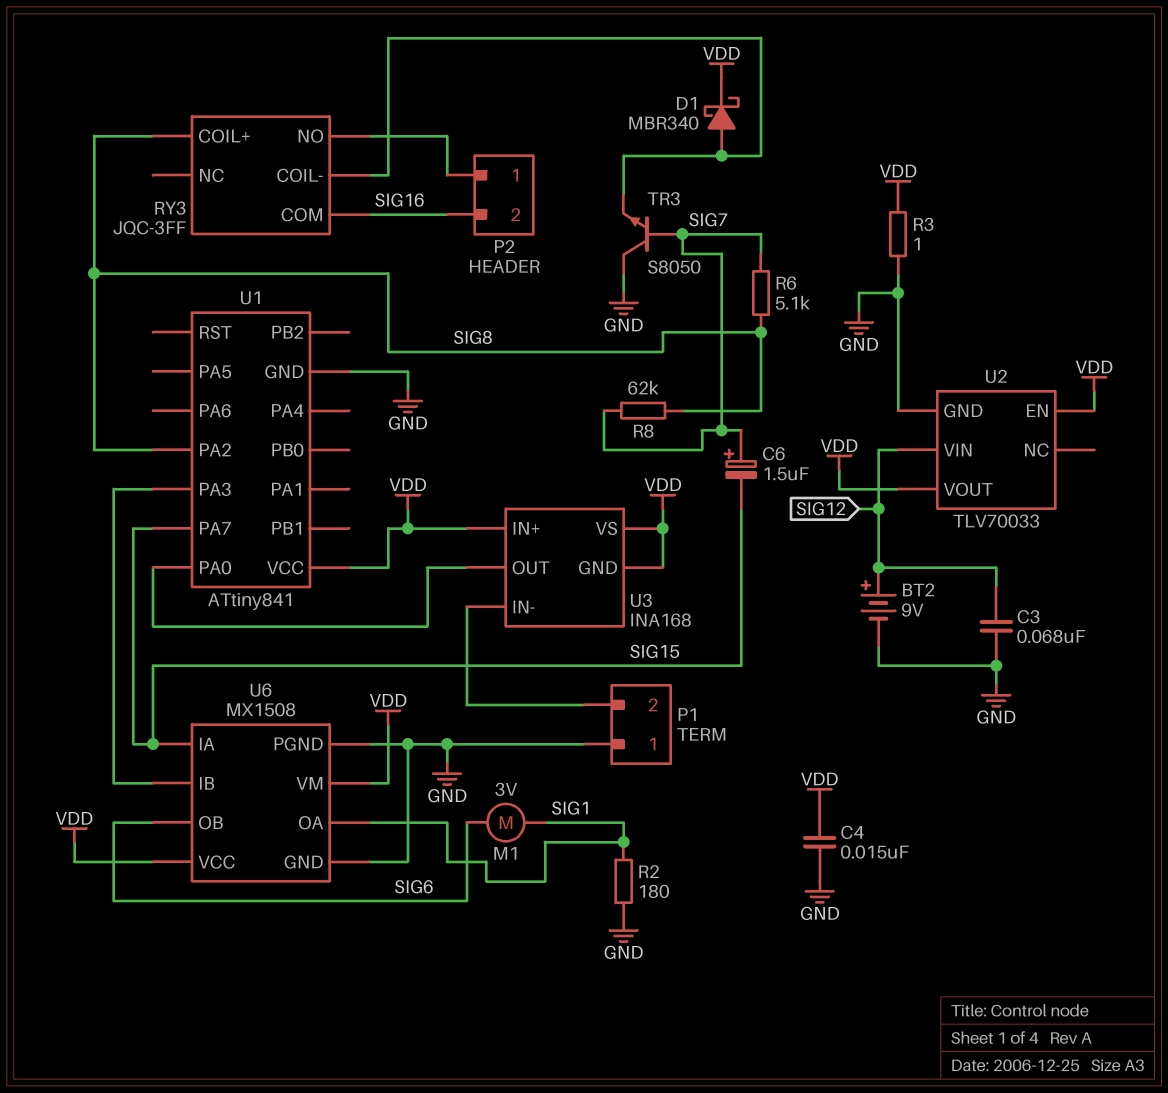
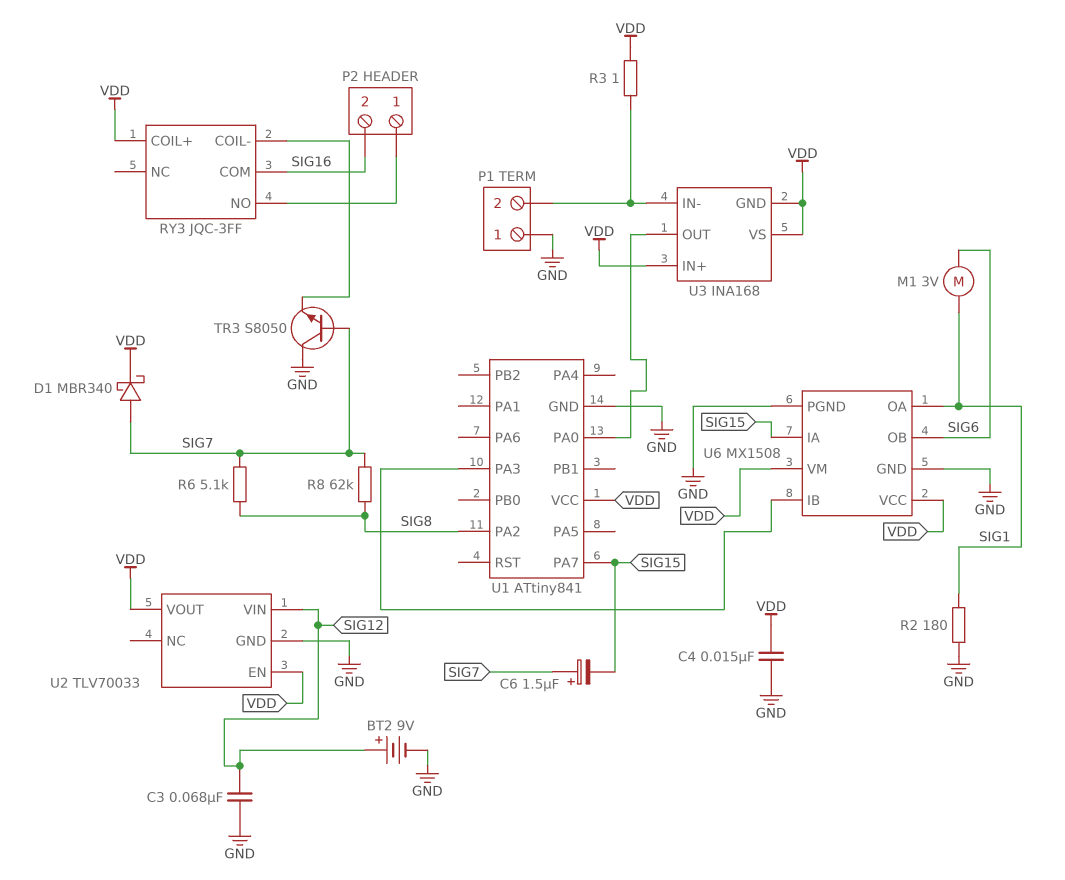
D1: schottky MBR340 (A RY3/COIL-, K VDD) -> schottky MBR340 (A SIG7, K VDD)
R3: 1 (GND, VDD) -> 1 (P1/2, VDD)
RY3 pin COIL+: SIG8 -> VDD

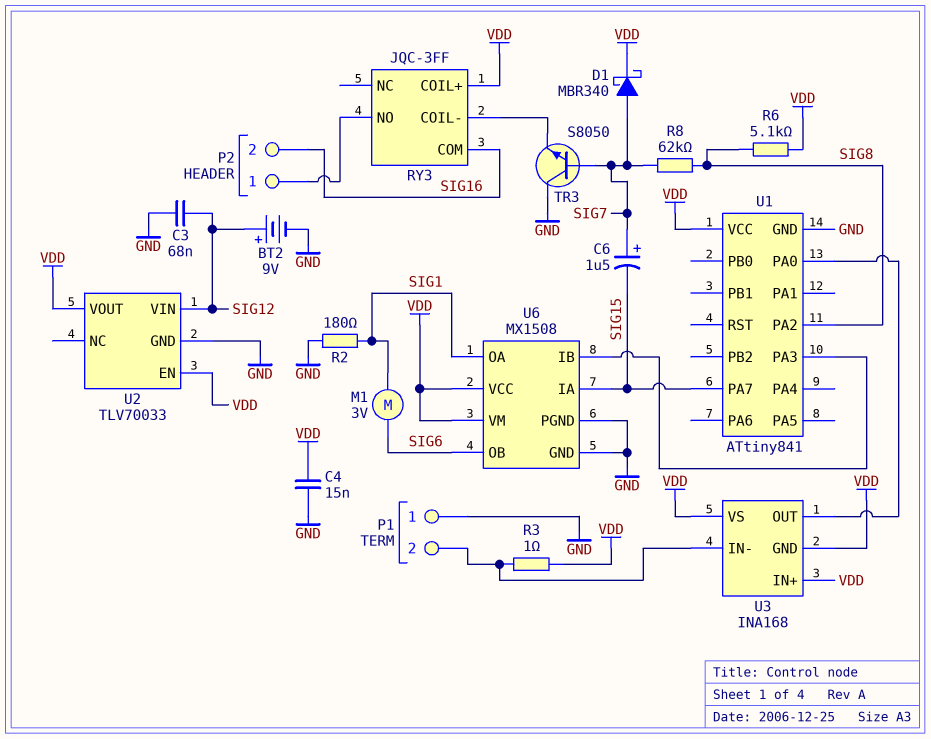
R6: 5.1k (SIG7, SIG8) -> 5.1k (SIG8, VDD)

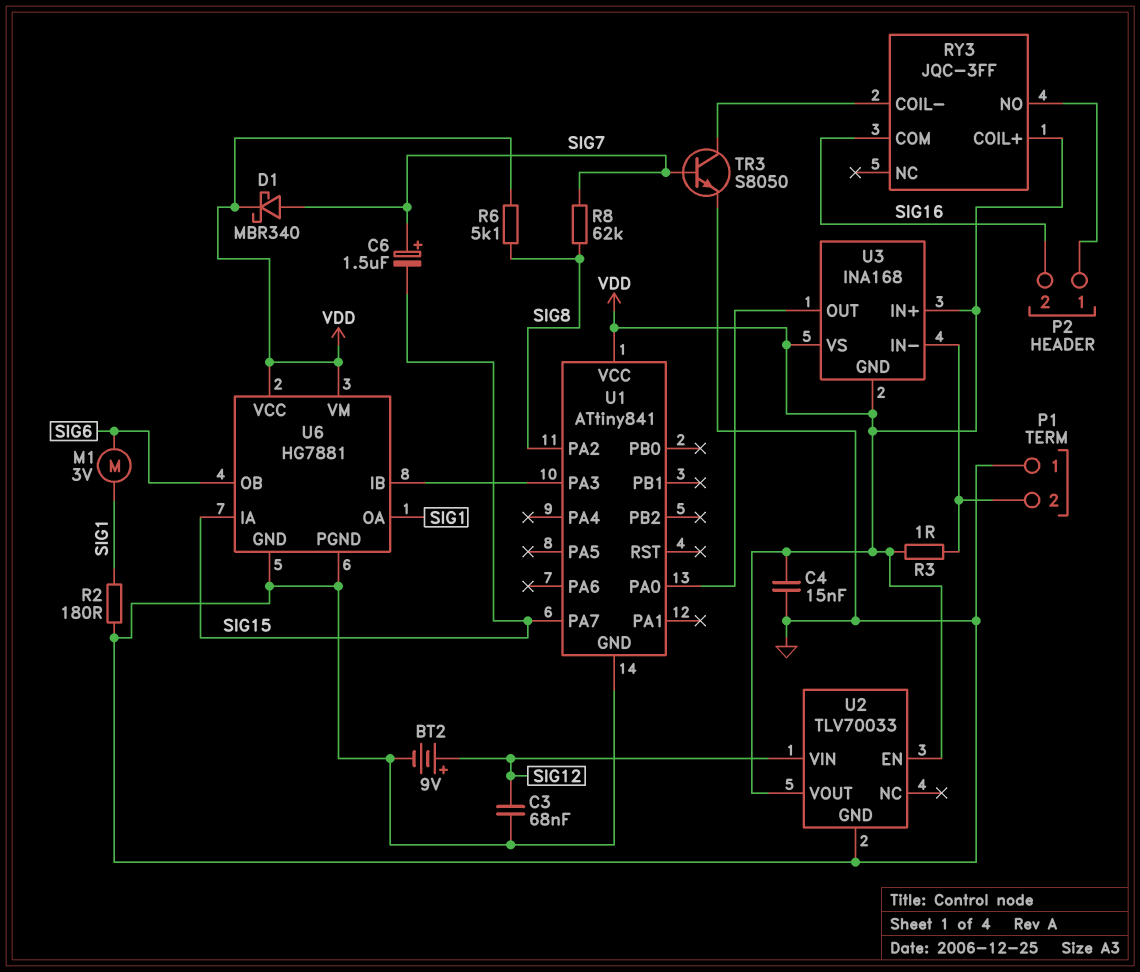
TR3: NPN S8050 (B SIG7, C GND, E RY3/COIL-) -> NPN S8050 (B SIG7, C RY3/COIL-, E GND)
U6: MX1508 -> HG7881

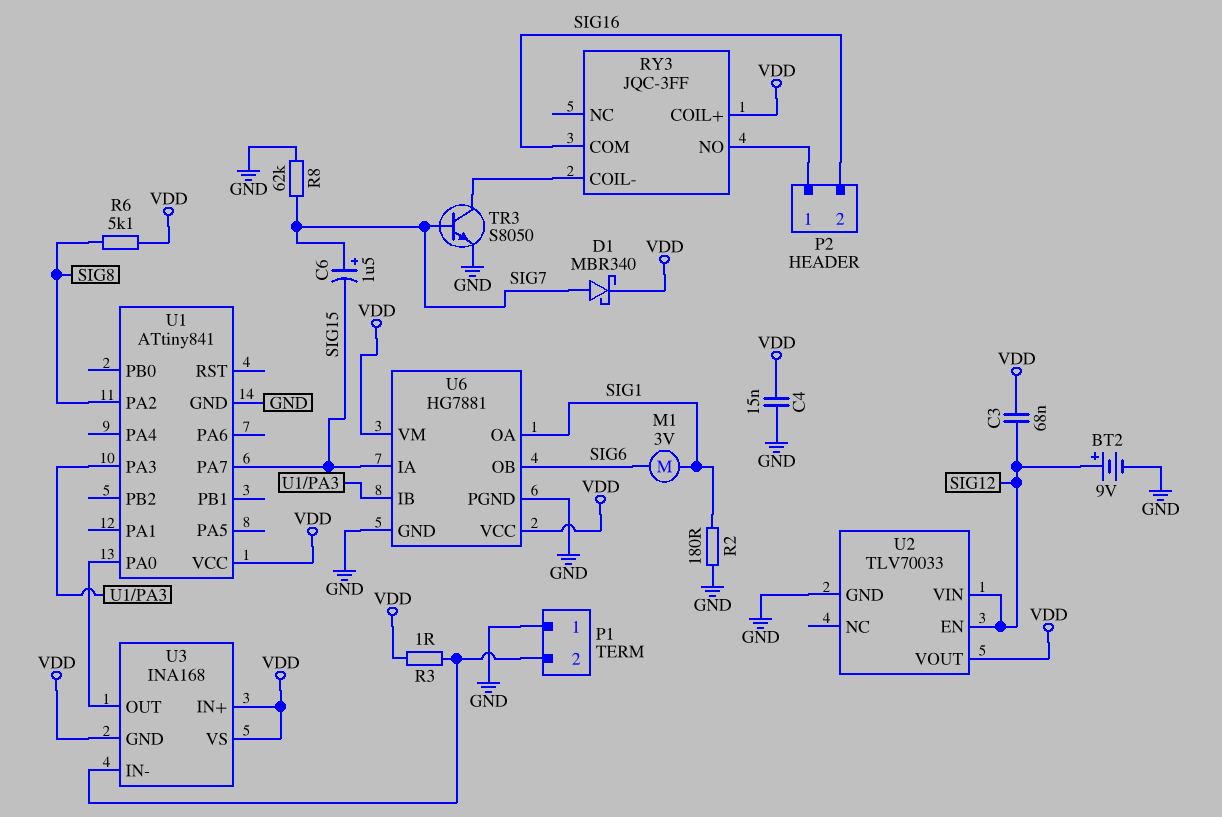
C3: 68nF (GND, SIG12) -> 68nF (SIG12, VDD)
R8: 62k (SIG7, SIG8) -> 62k (GND, SIG7)
U2 pin EN: VDD -> SIG12

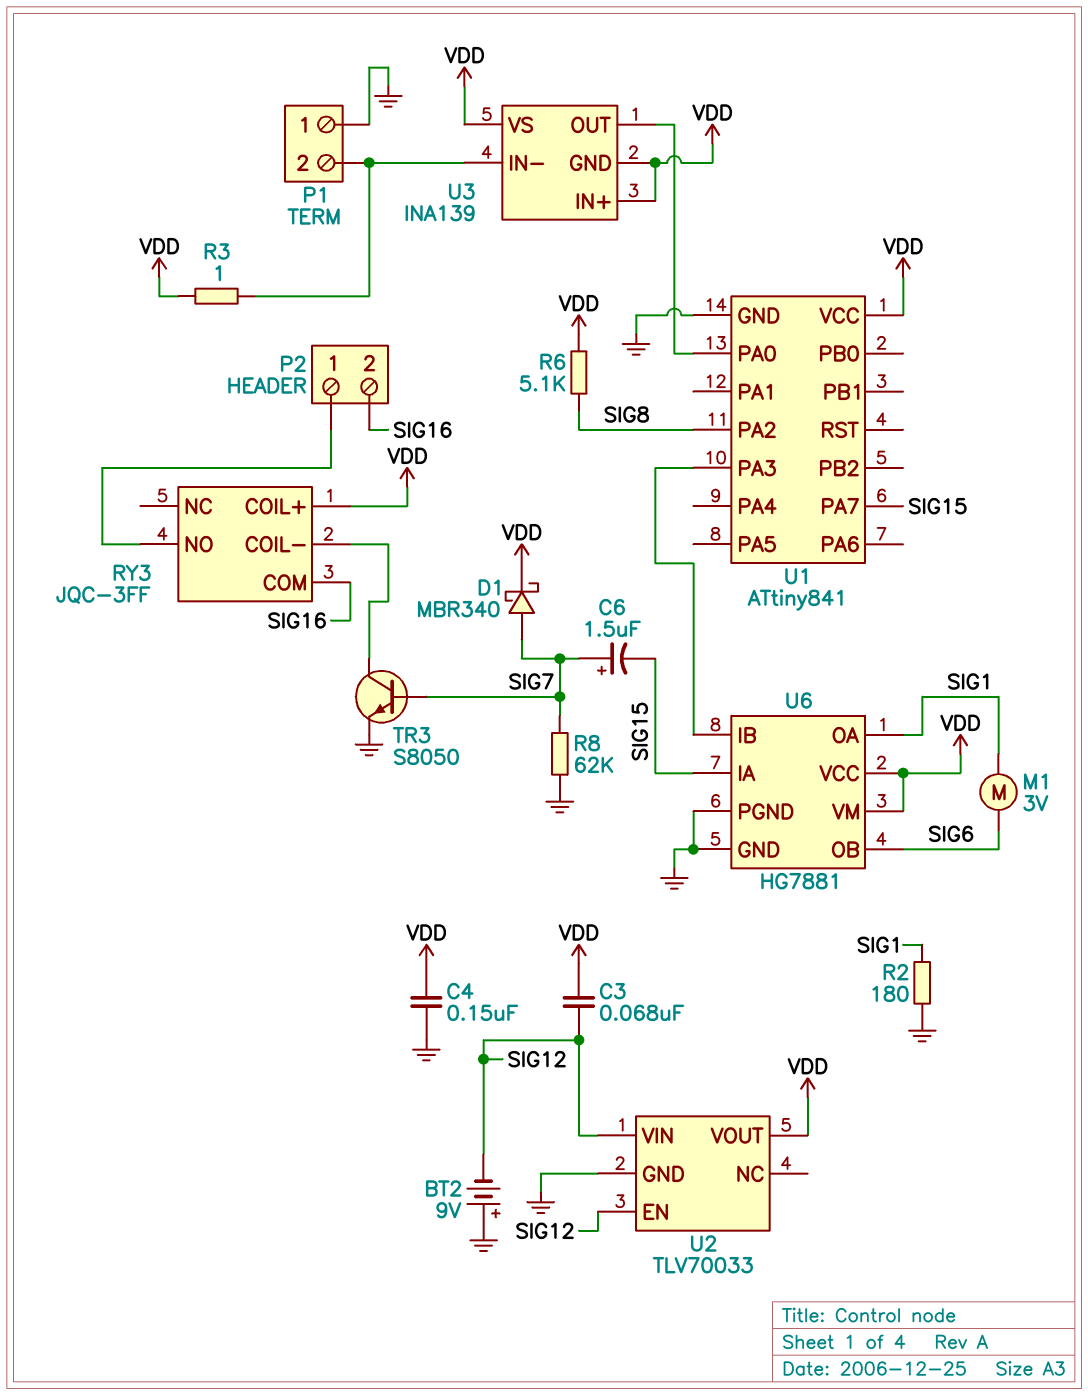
BT2: 9V (plus SIG12, minus GND) -> 9V (plus GND, minus SIG12)
C4: 15nF (GND, VDD) -> 150nF (GND, VDD)
U3: INA168 -> INA139

